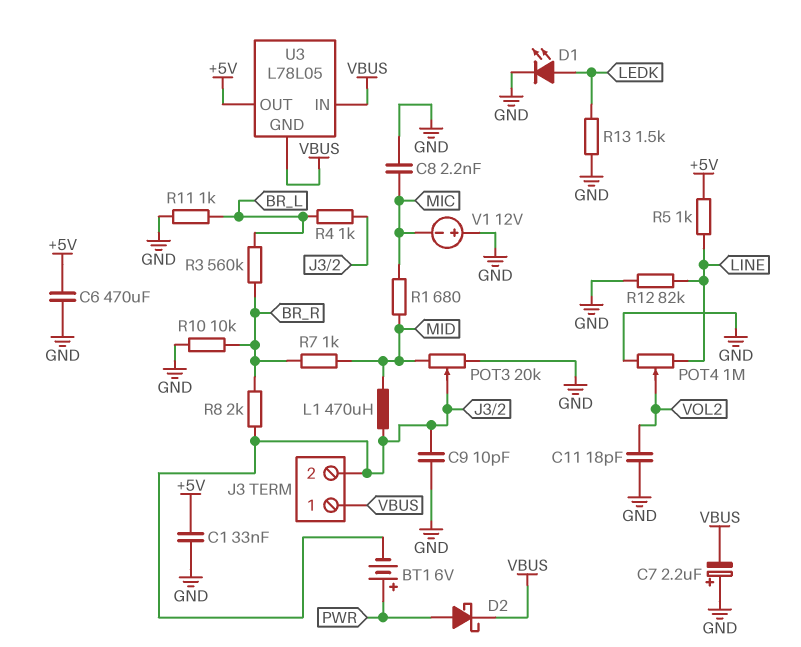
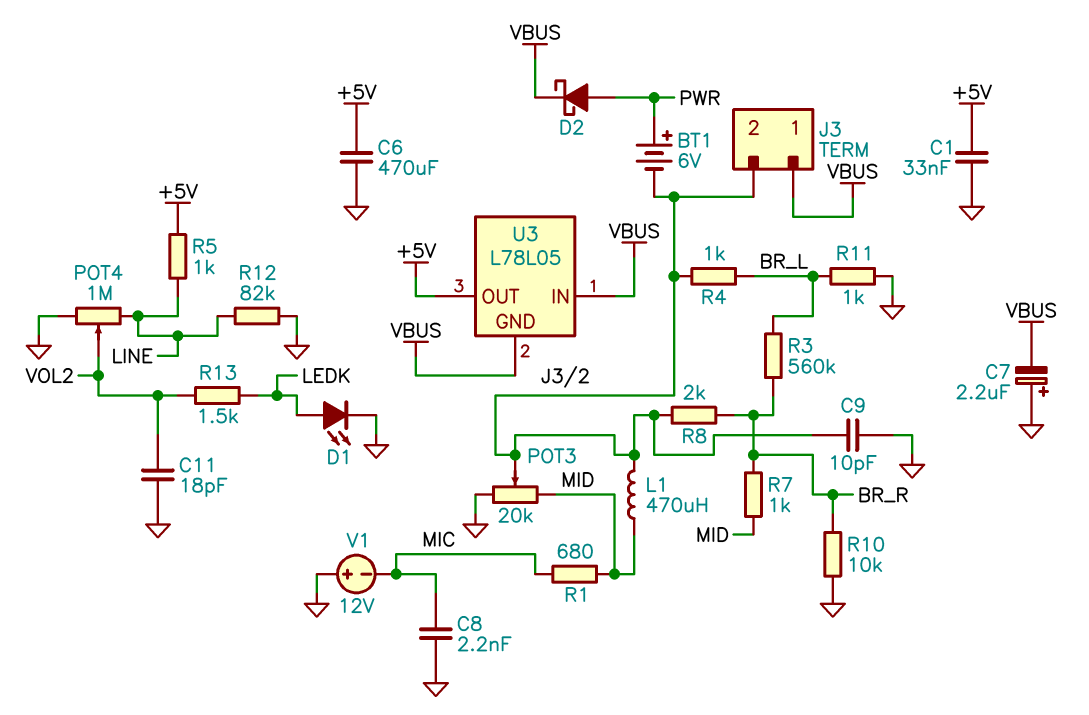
R13: 1.5k (GND, LEDK) -> 1.5k (LEDK, VOL2)

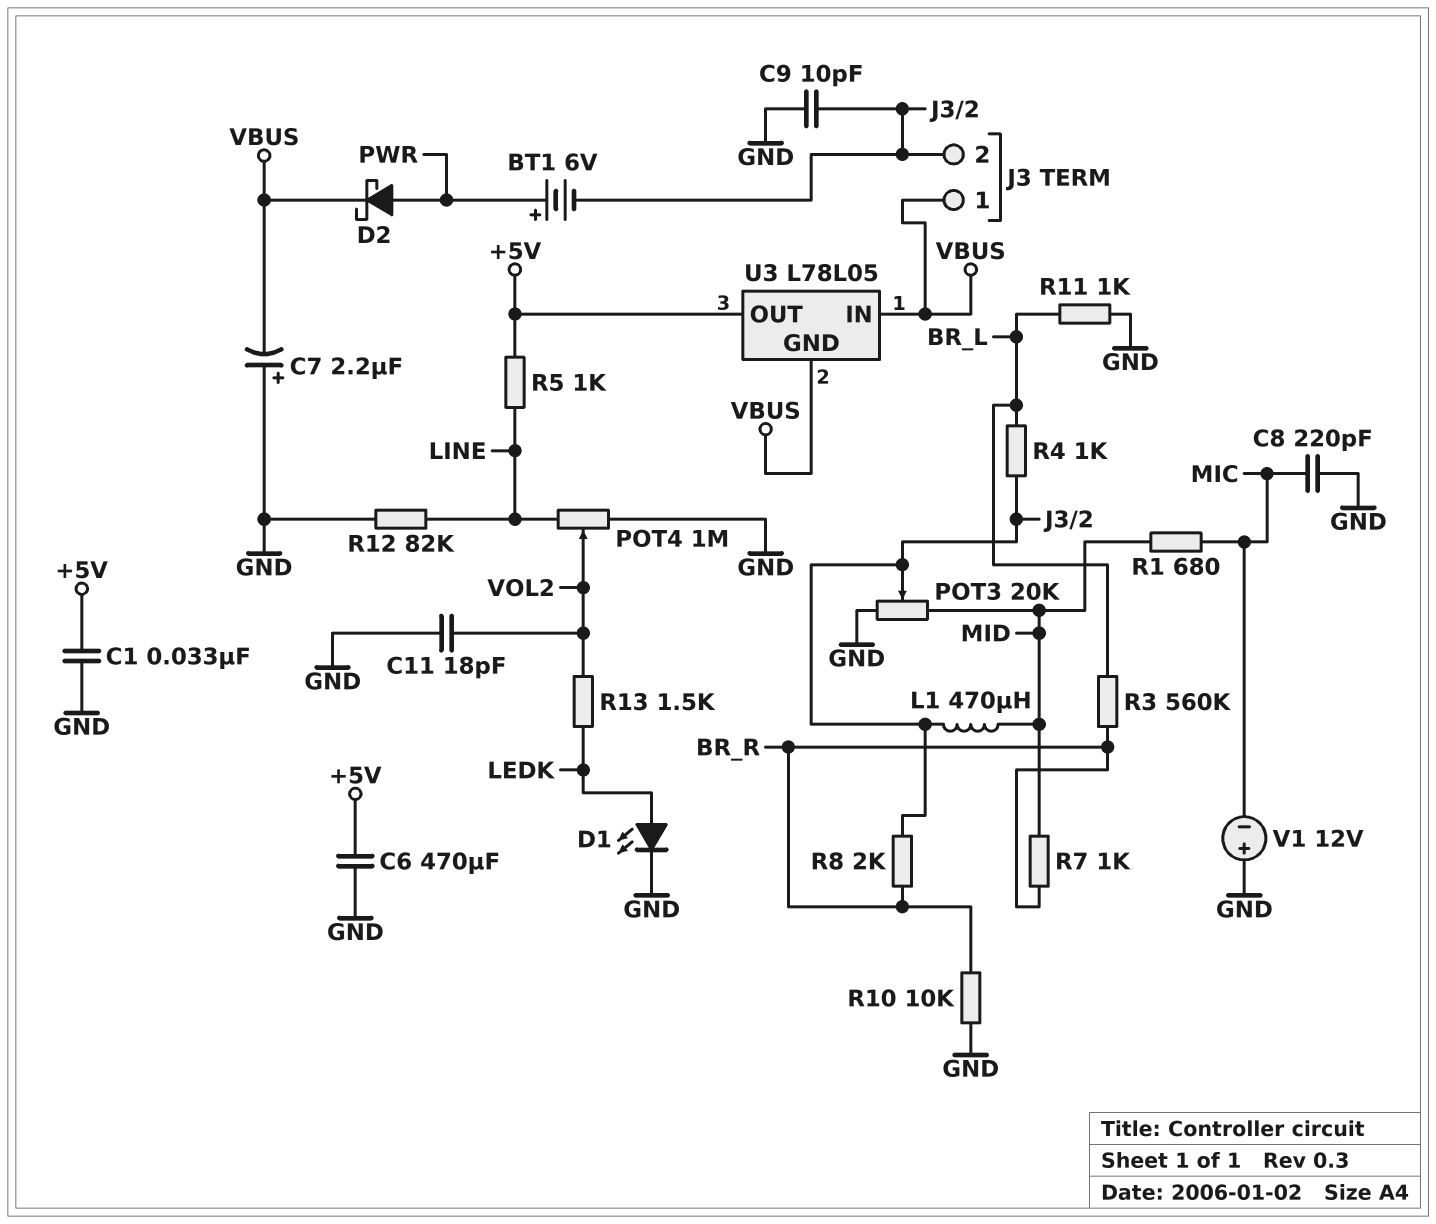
C8: 2.2nF (GND, MIC) -> 220pF (GND, MIC)

